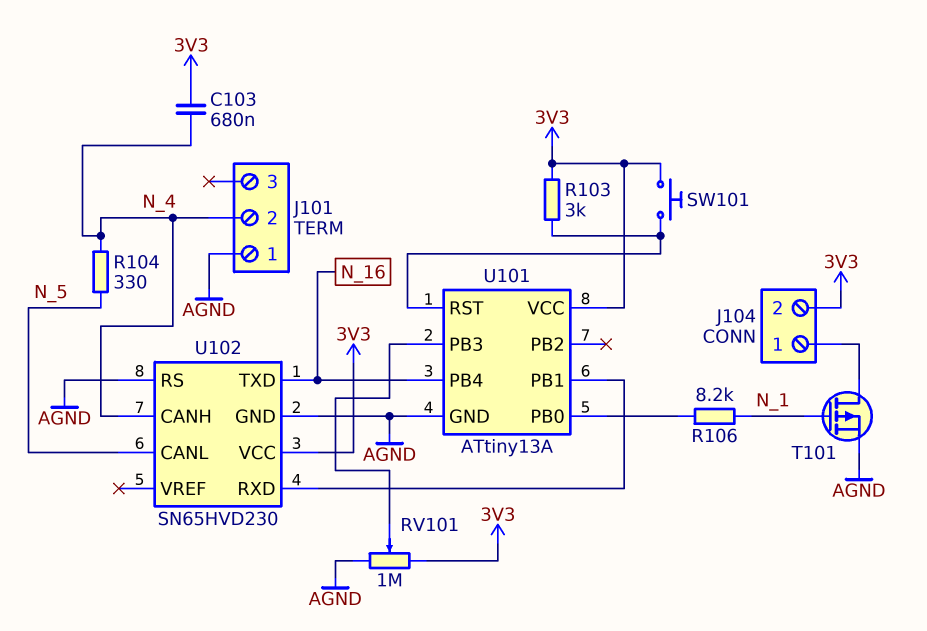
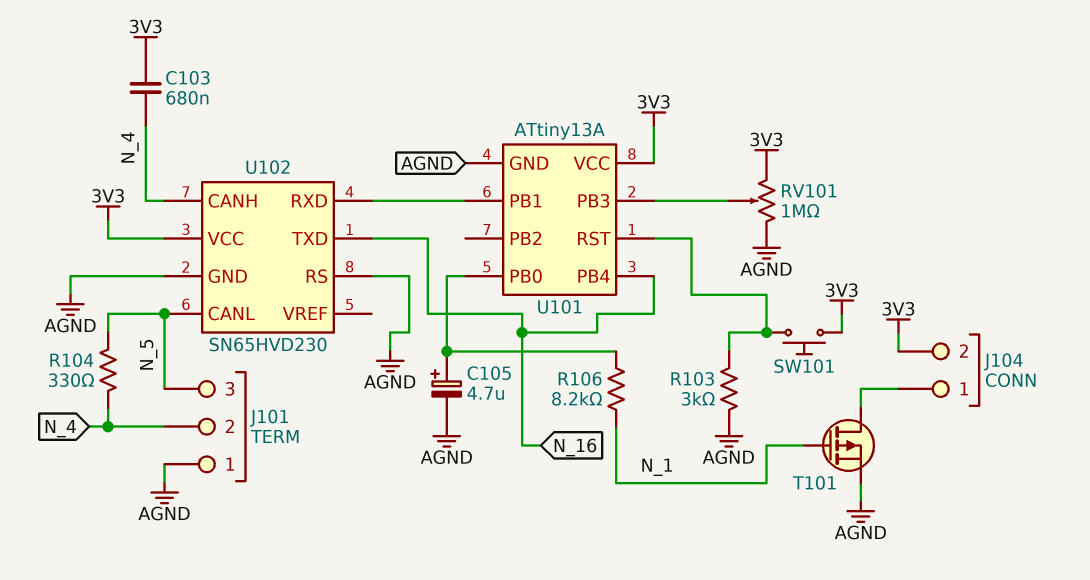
C105: none -> 4.7uF (plus U101/PB0, minus AGND)
J101 pin 3: none -> N_5
R103: 3k (3V3, U101/RST) -> 3k (AGND, U101/RST)

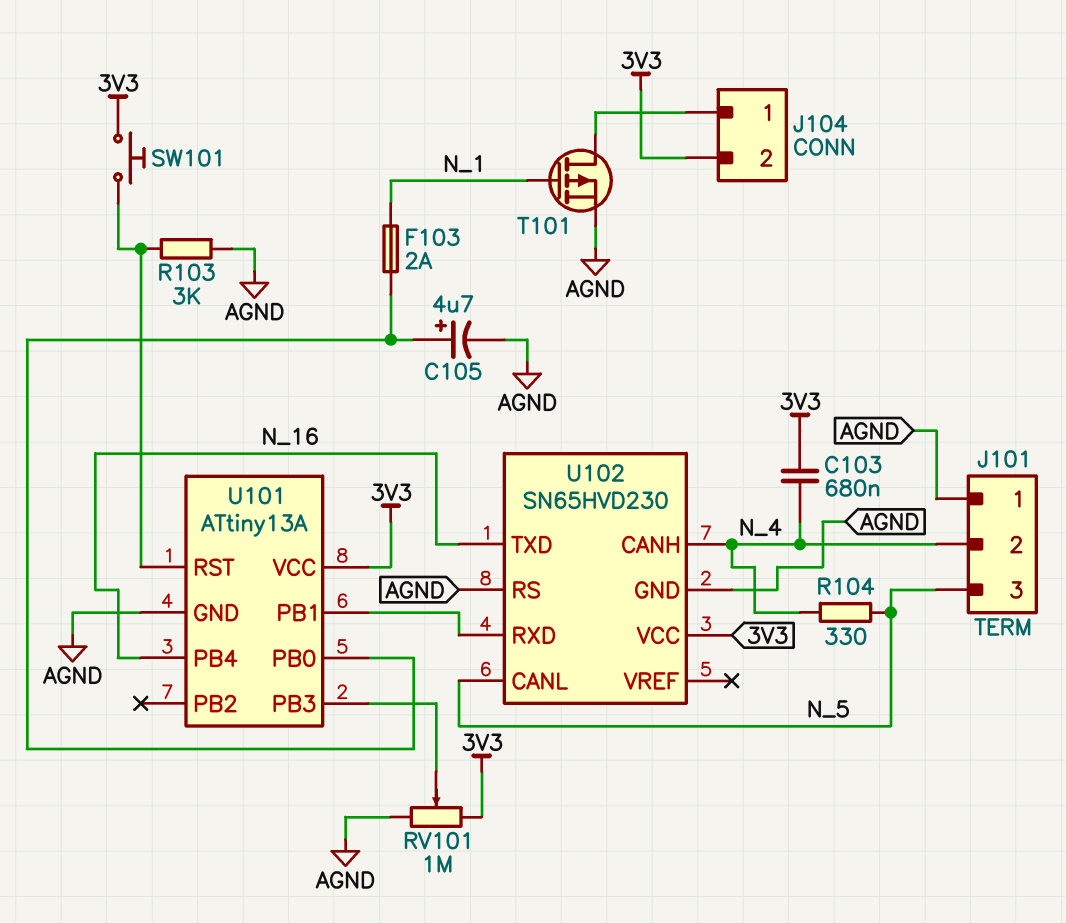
F103: none -> 2A (N_1, U101/PB0)
R106: 8.2k (N_1, U101/PB0) -> none

